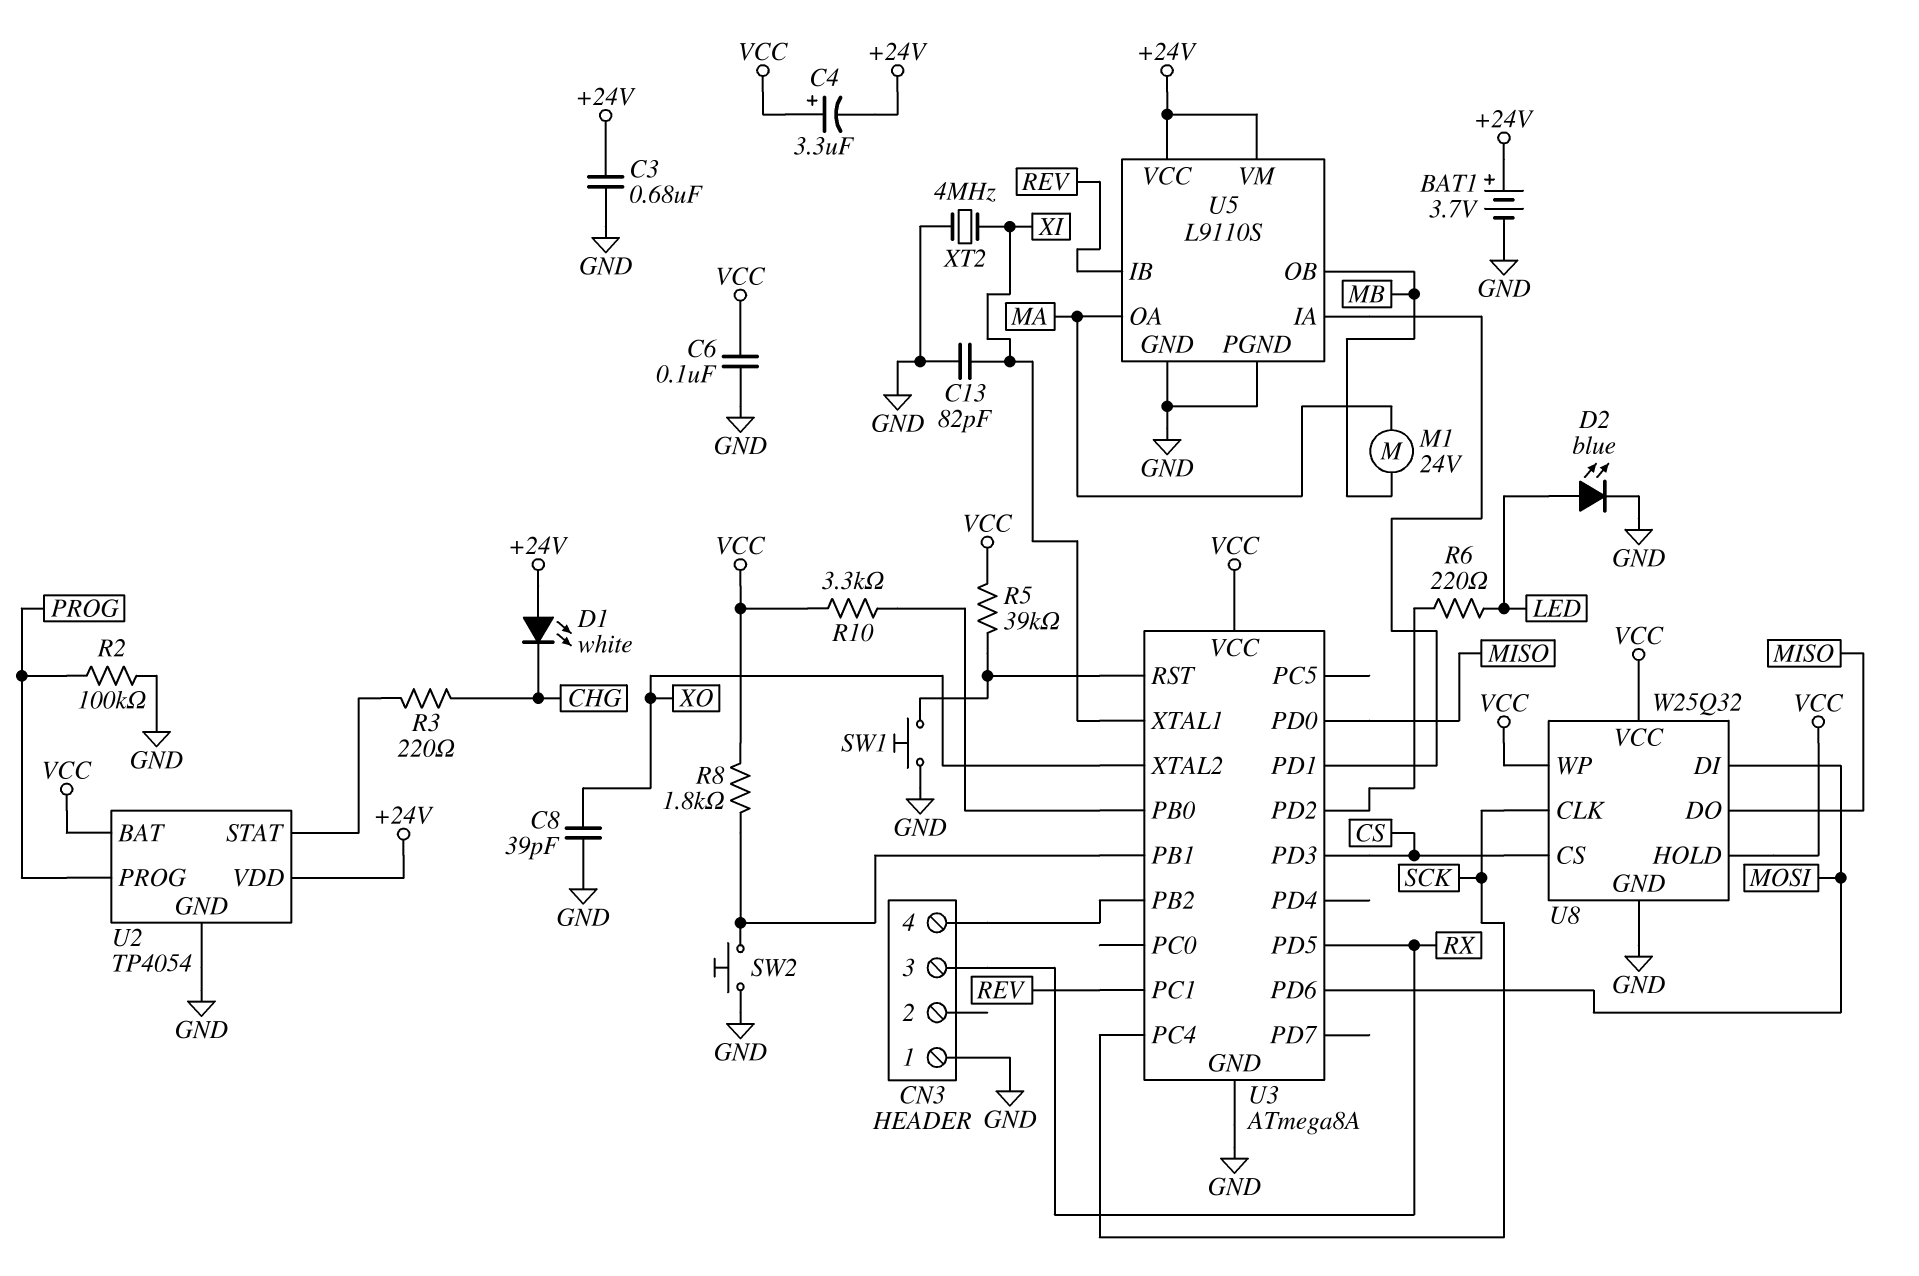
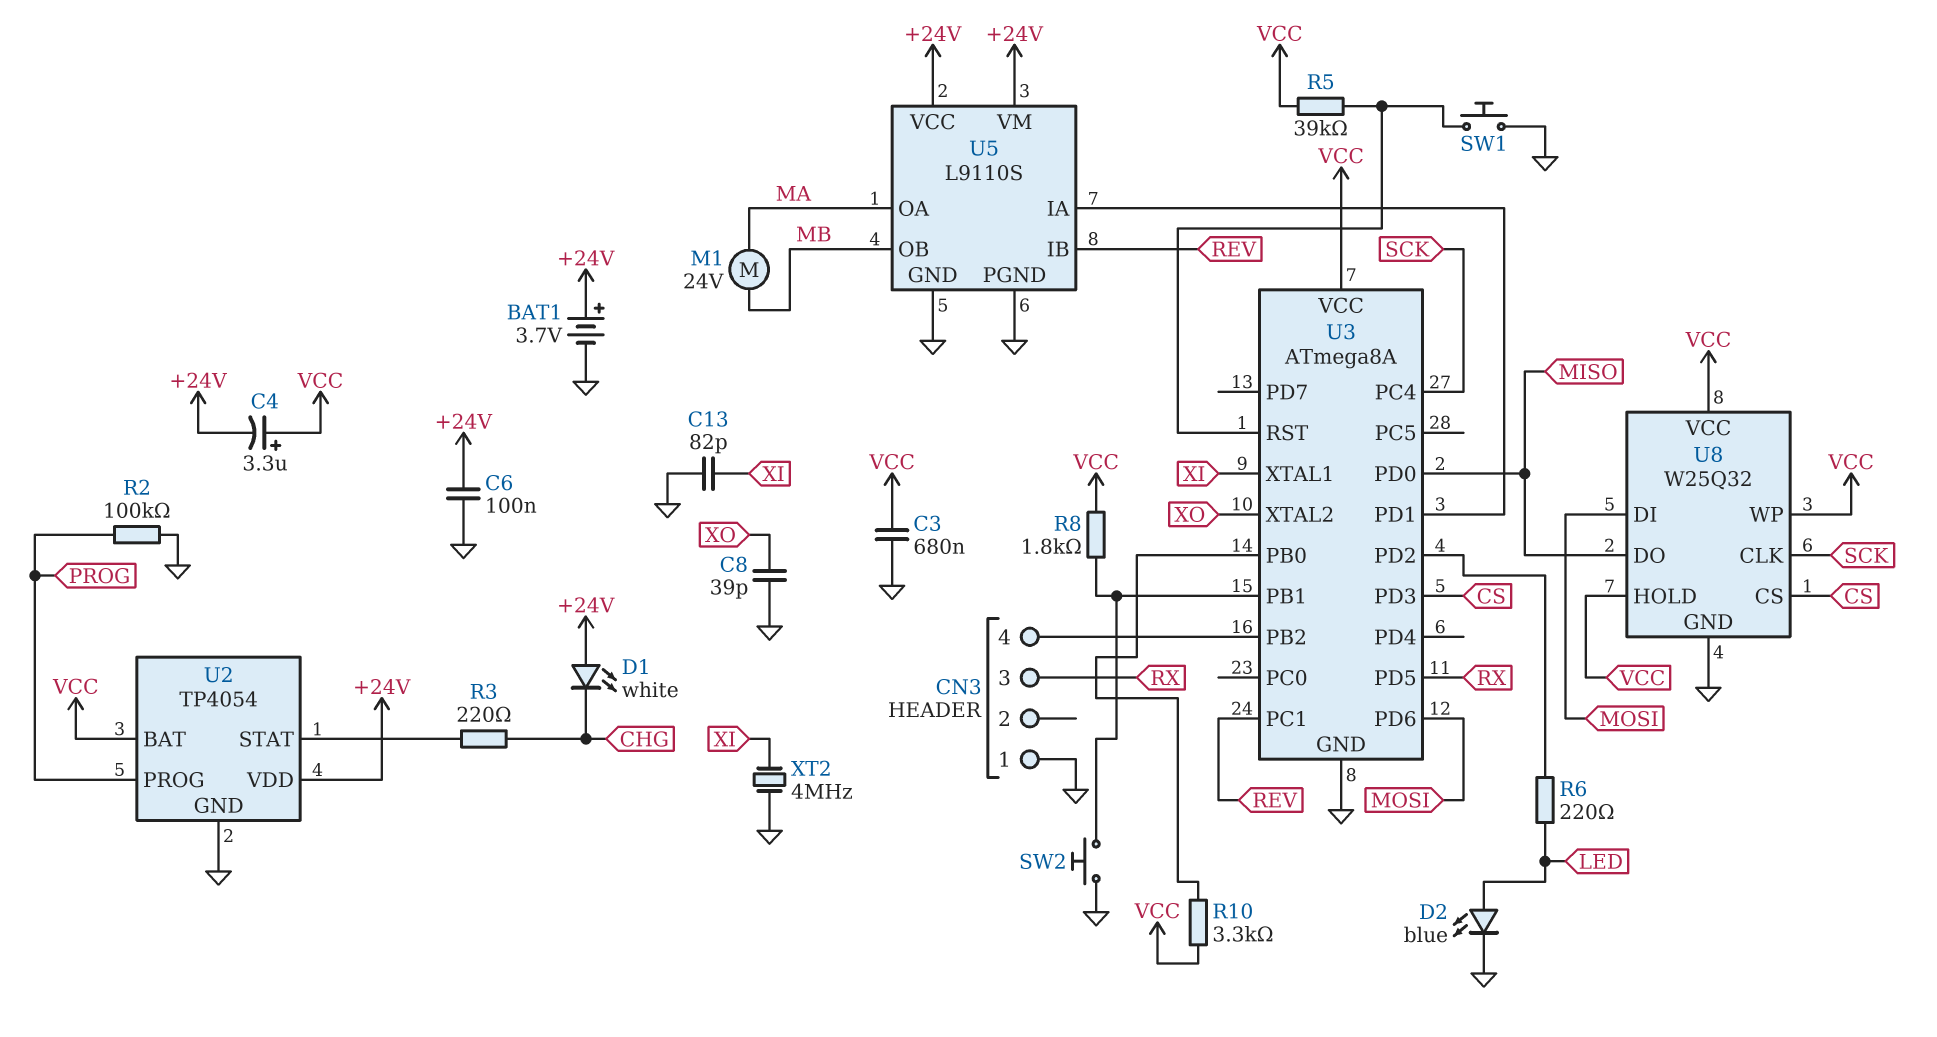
C3: 680nF (+24V, GND) -> 680nF (GND, VCC)
C6: 100nF (GND, VCC) -> 100nF (+24V, GND)

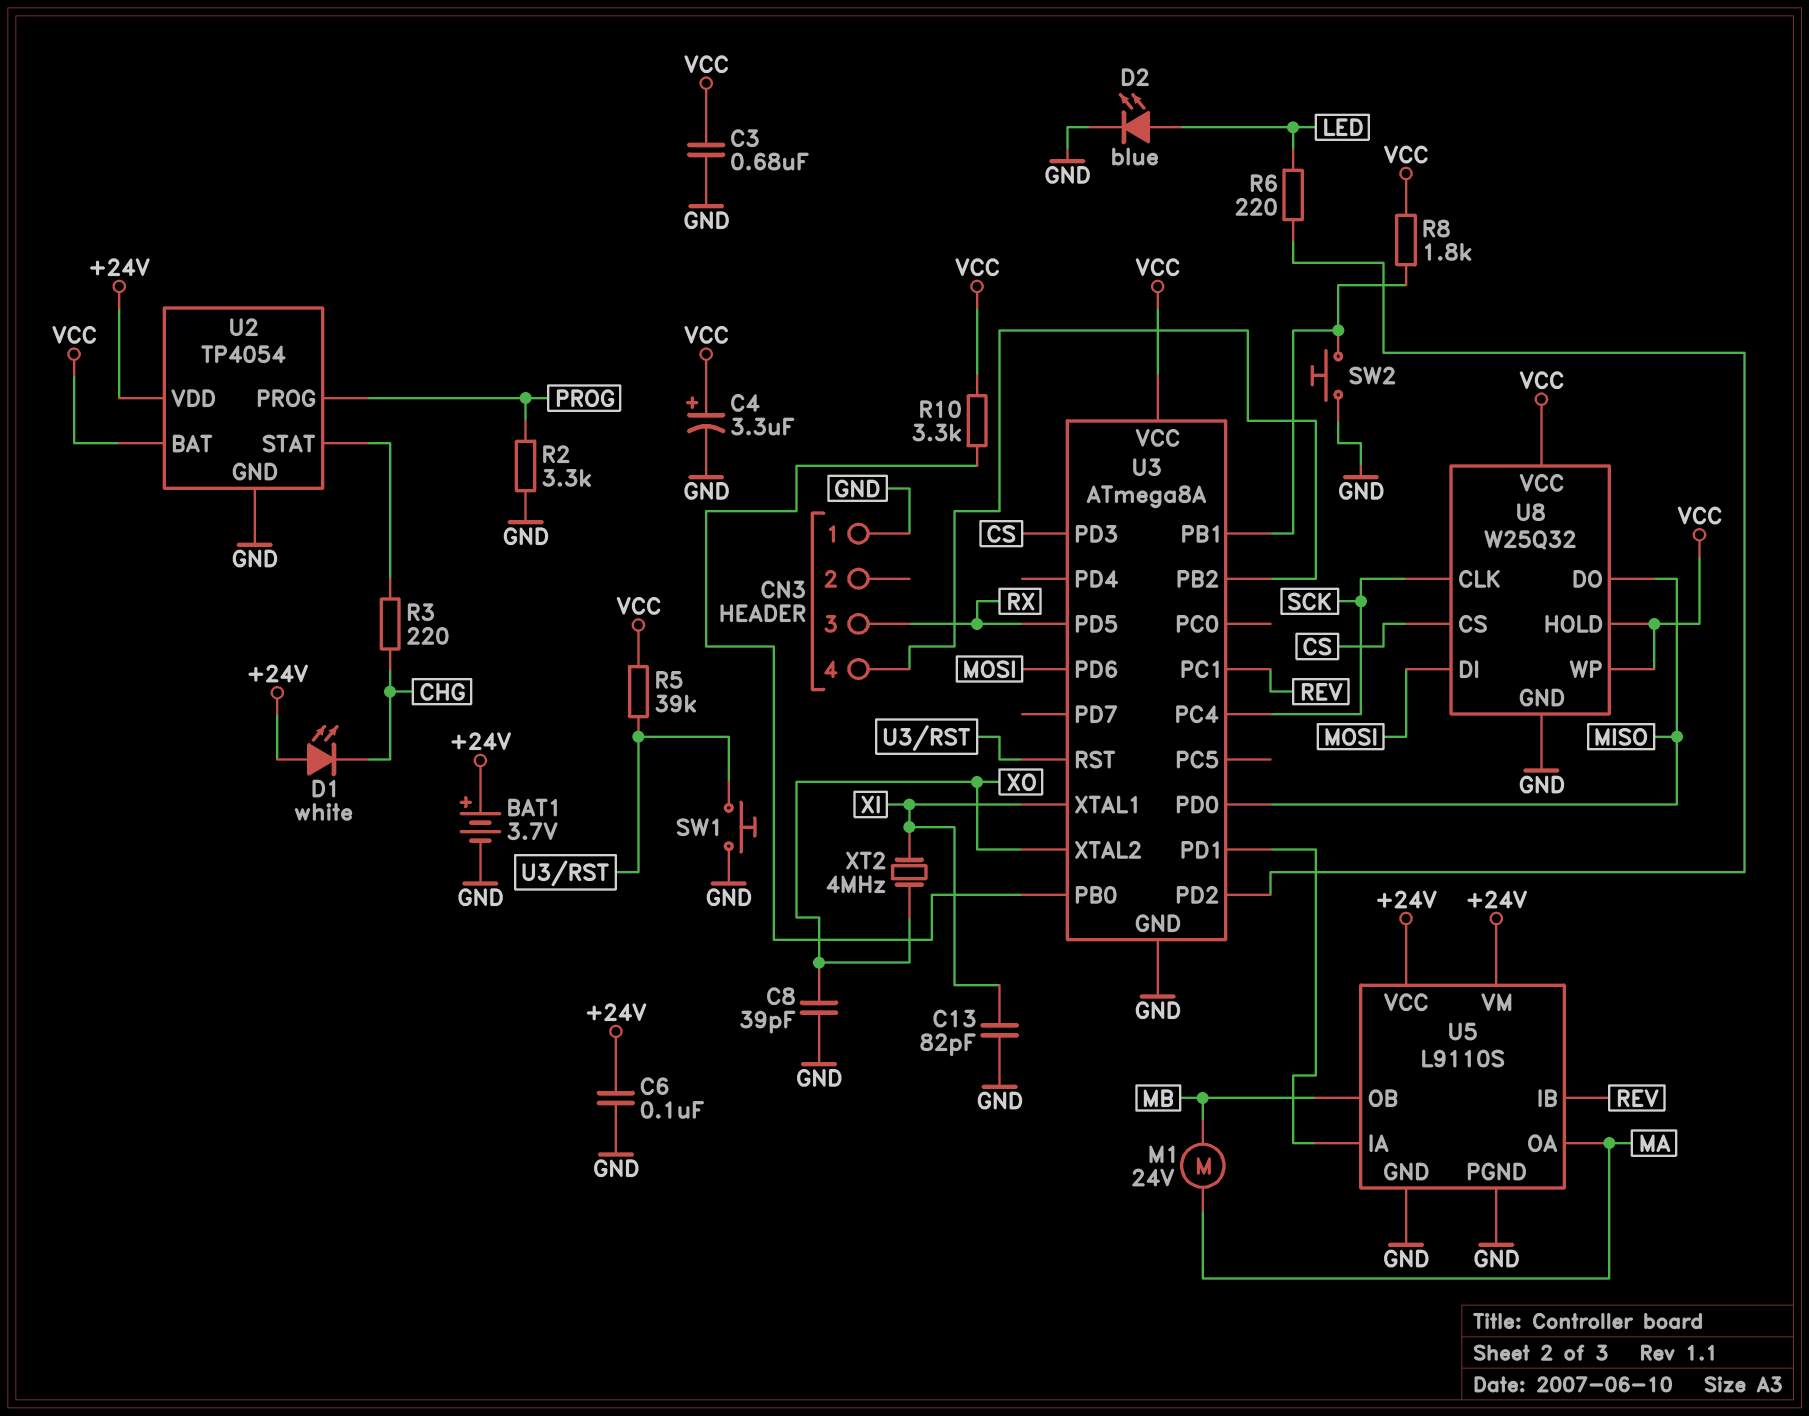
C4: 3.3uF (plus VCC, minus +24V) -> 3.3uF (plus VCC, minus GND)
R2: 100k (GND, PROG) -> 3.3k (GND, PROG)
XT2: 4MHz (GND, XI) -> 4MHz (XI, XO)

